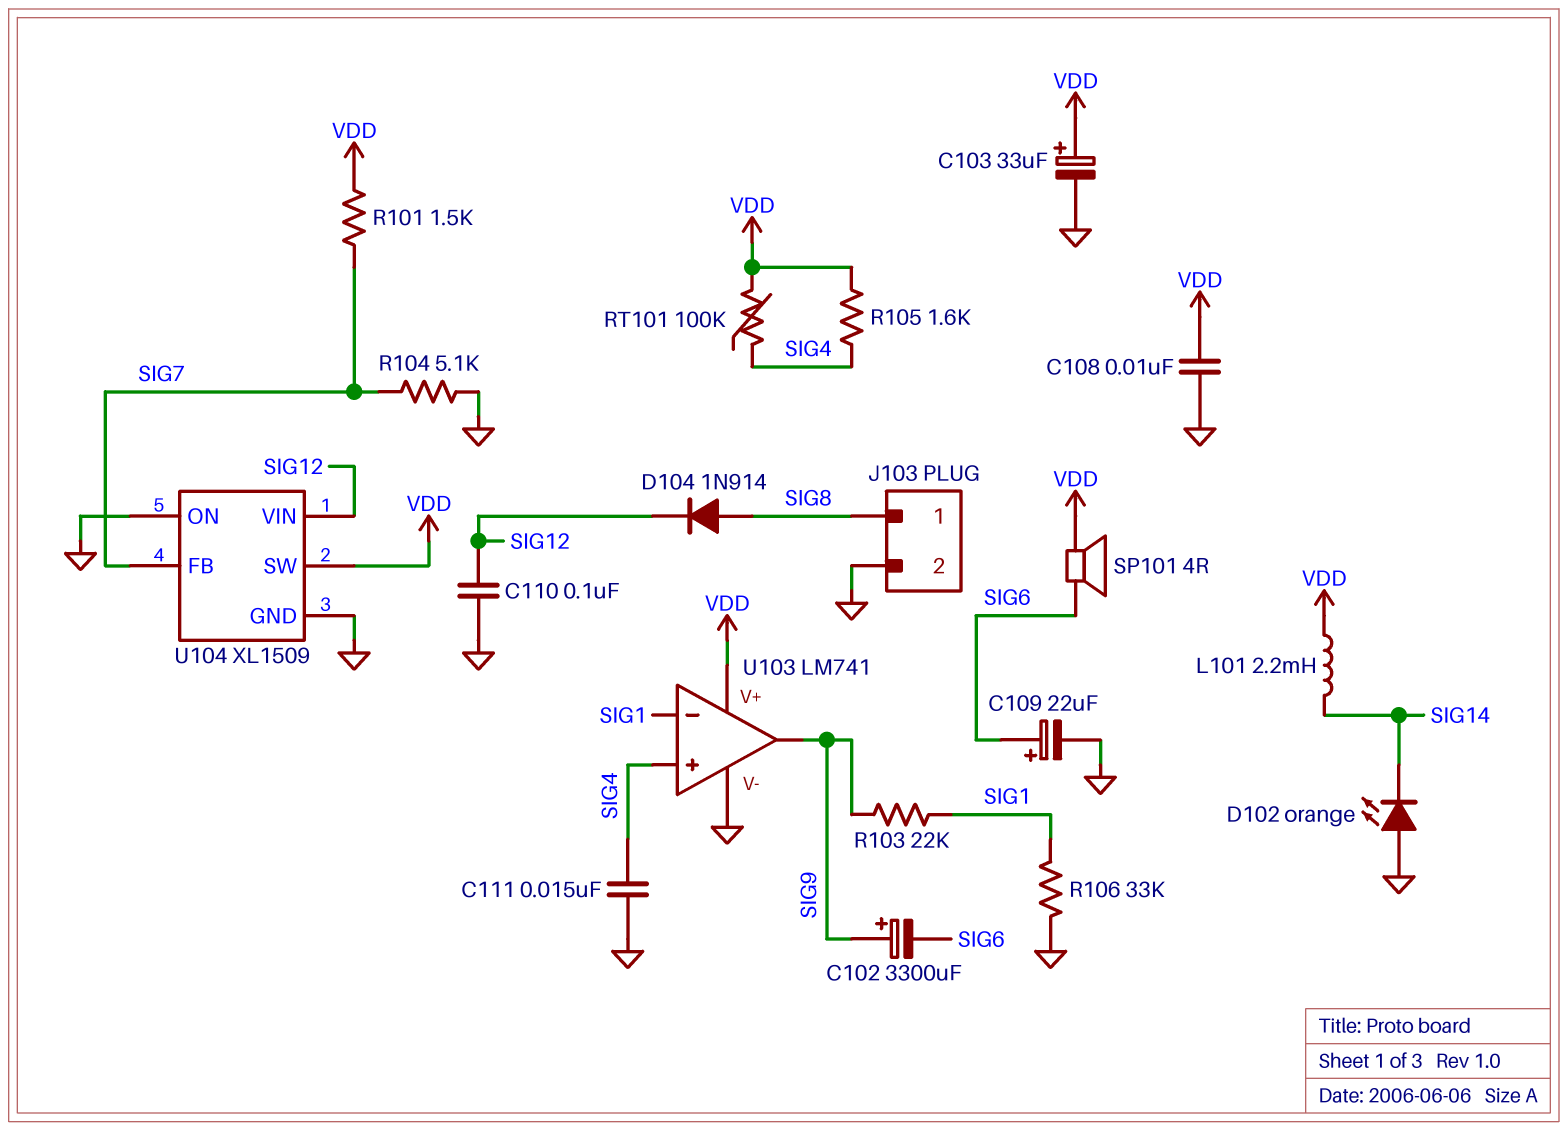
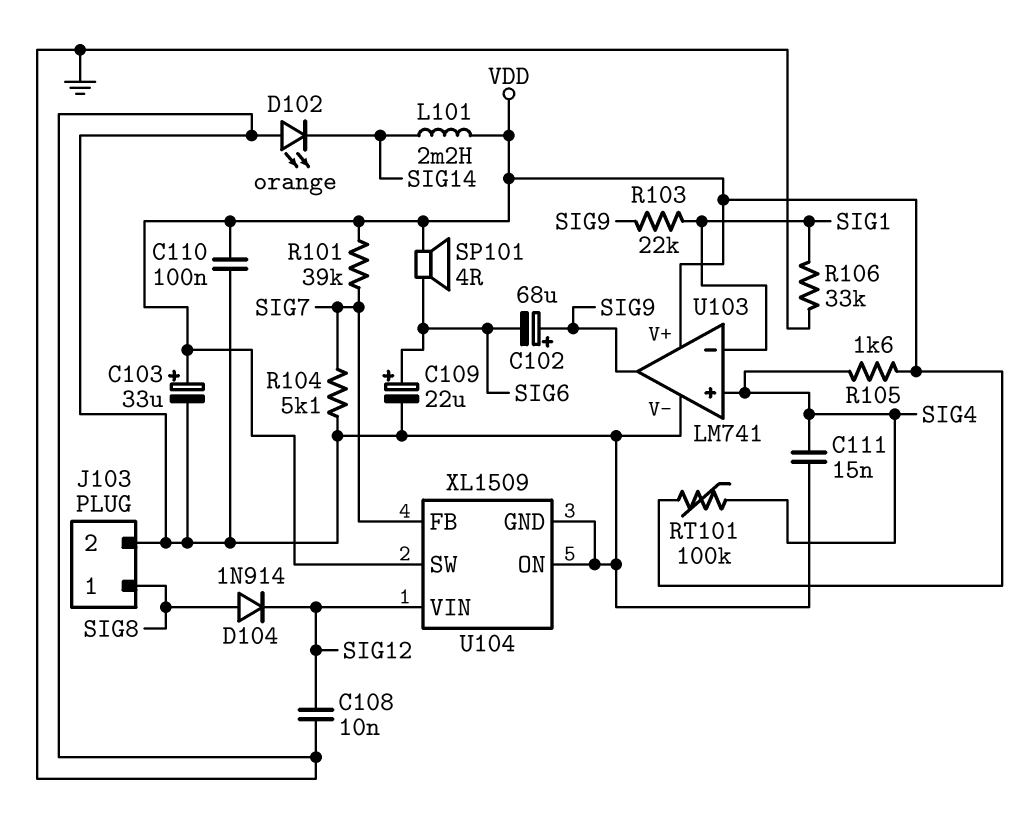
C102: 3300uF (plus SIG9, minus SIG6) -> 68uF (plus SIG9, minus SIG6)
C108: 10nF (GND, VDD) -> 10nF (GND, SIG12)
C110: 100nF (GND, SIG12) -> 100nF (GND, VDD)
R101: 1.5k (SIG7, VDD) -> 39k (SIG7, VDD)

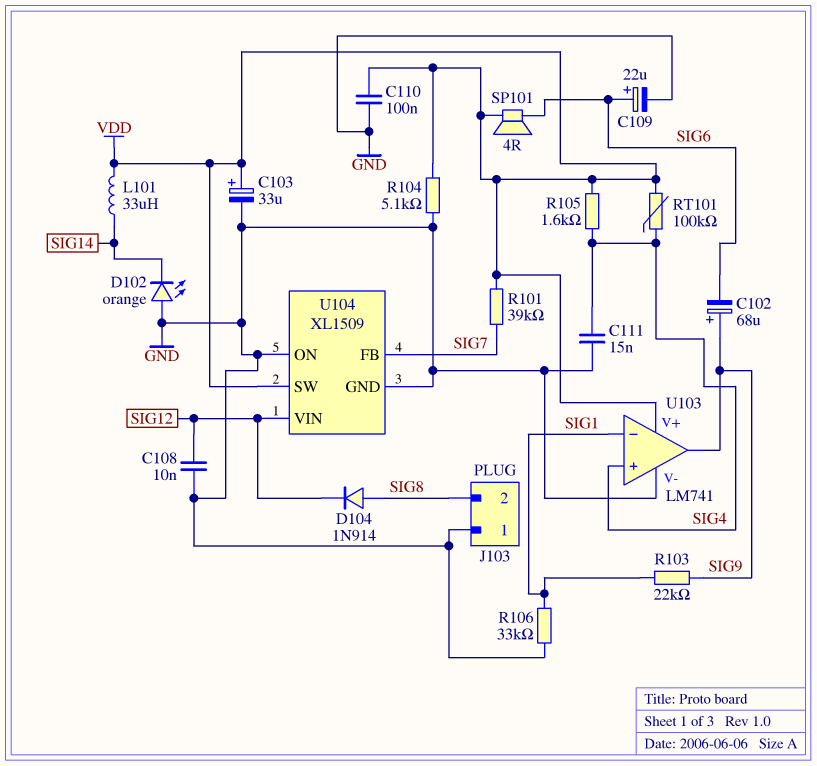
J103 pin 1: SIG8 -> GND
J103 pin 2: GND -> SIG8
L101: 2.2mH (SIG14, VDD) -> 33uH (SIG14, VDD)
R104: 5.1k (GND, SIG7) -> 5.1k (GND, VDD)

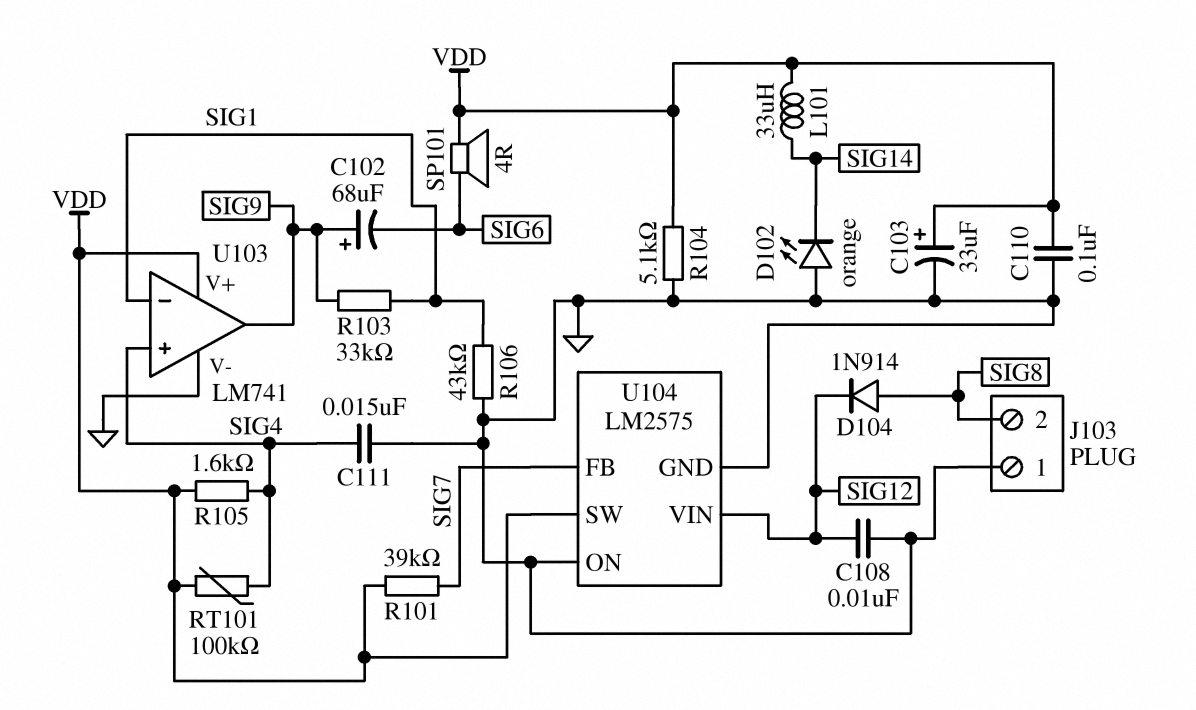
C109: 22uF (plus SIG6, minus GND) -> none
R103: 22k (SIG1, SIG9) -> 33k (SIG1, SIG9)
R106: 33k (GND, SIG1) -> 43k (GND, SIG1)
U104: XL1509 -> LM2575

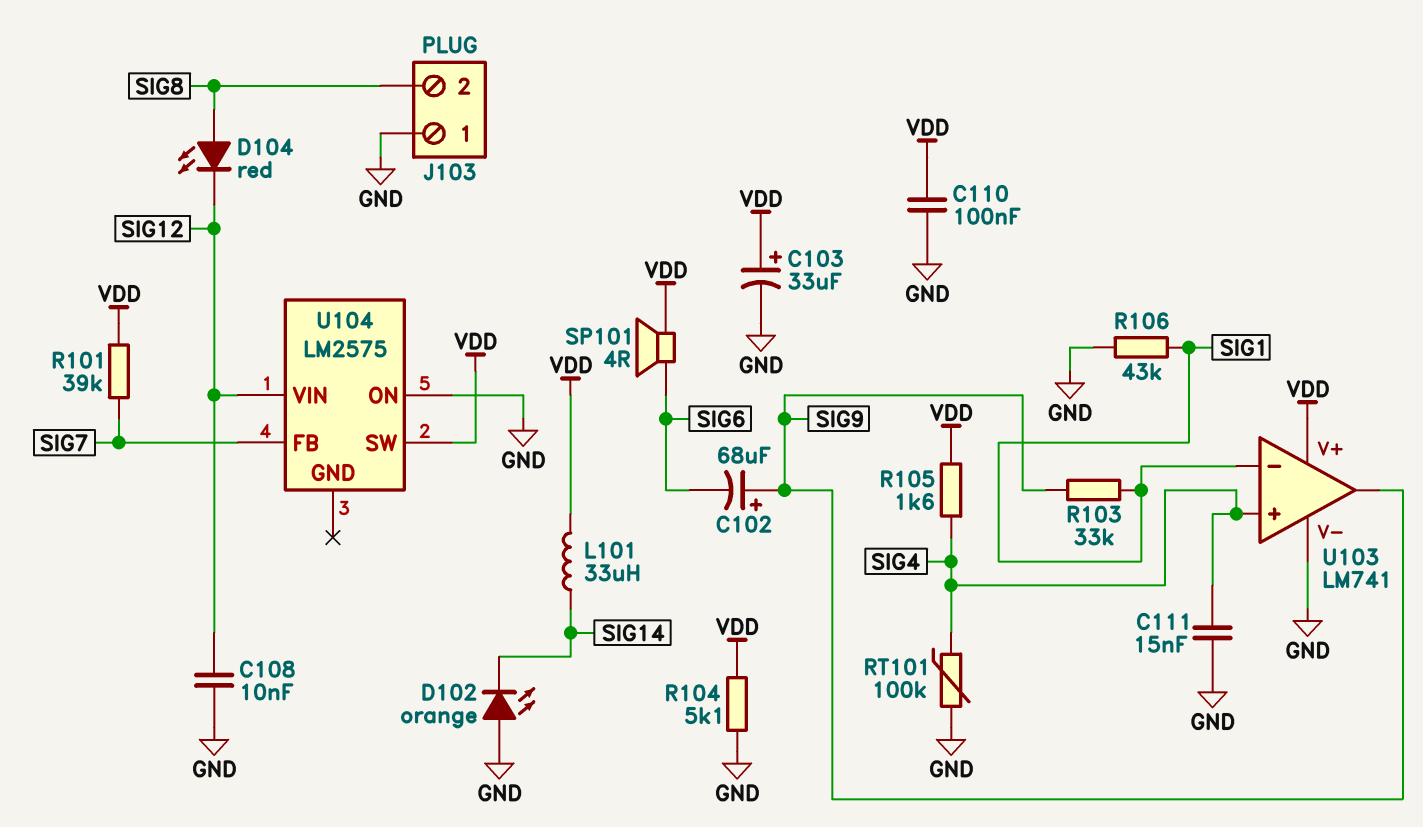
D104: diode 1N914 (A SIG8, K SIG12) -> LED red (A SIG8, K SIG12)
RT101: 100k (SIG4, VDD) -> 100k (GND, SIG4)
U104 pin GND: GND -> none

